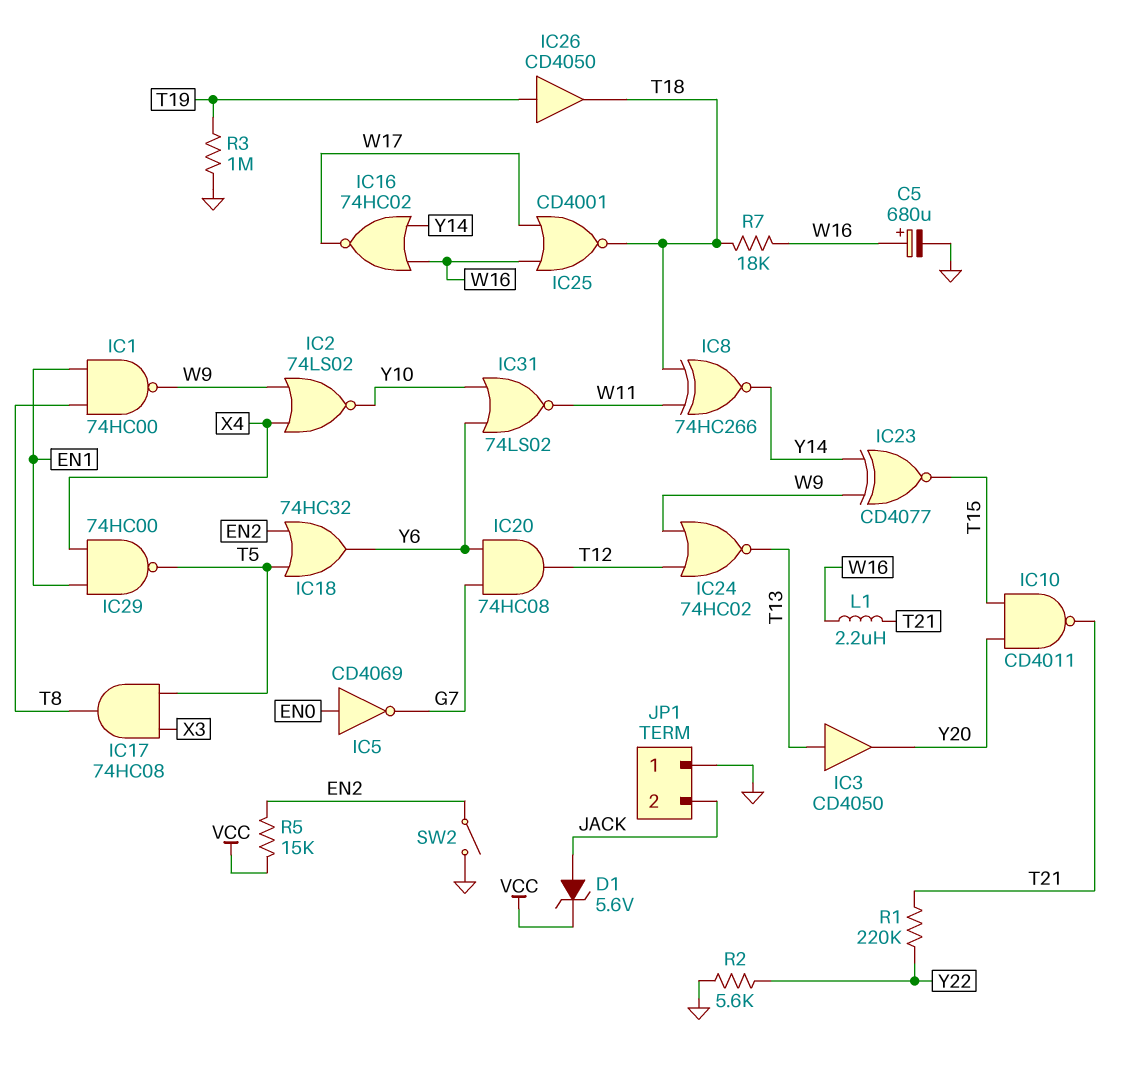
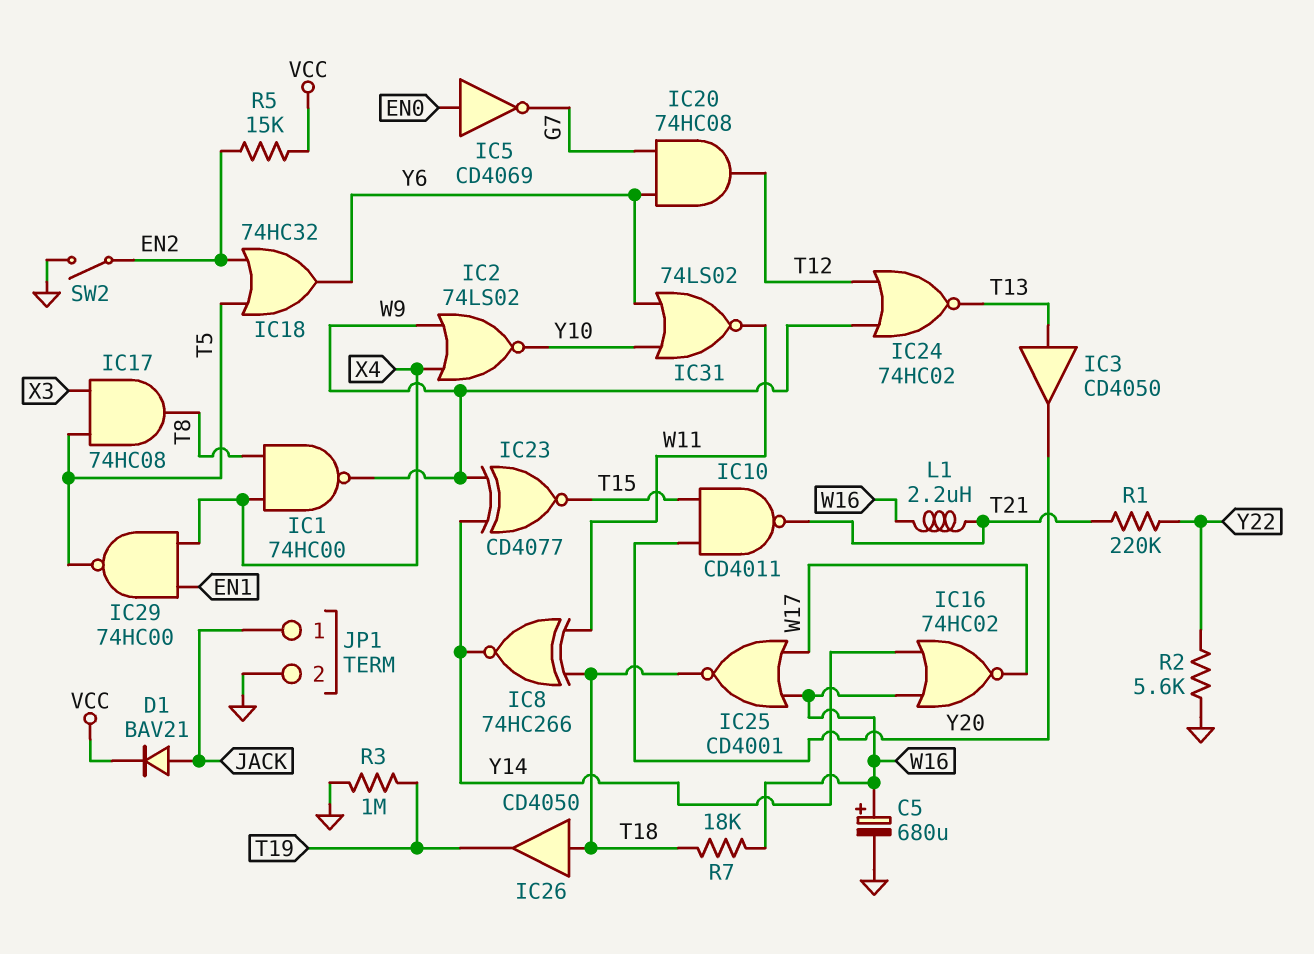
D1: zener 5.6V (A JACK, K VCC) -> diode BAV21 (A JACK, K VCC)
IC1: NAND 74HC00 (in EN1, in T8, out W9) -> NAND 74HC00 (in T8, in X4, out W9)
IC26: buffer CD4050 (in T19, out T18) -> buffer CD4050 (in T18, out T19)
JP1 pin 1: GND -> JACK
JP1 pin 2: JACK -> GND

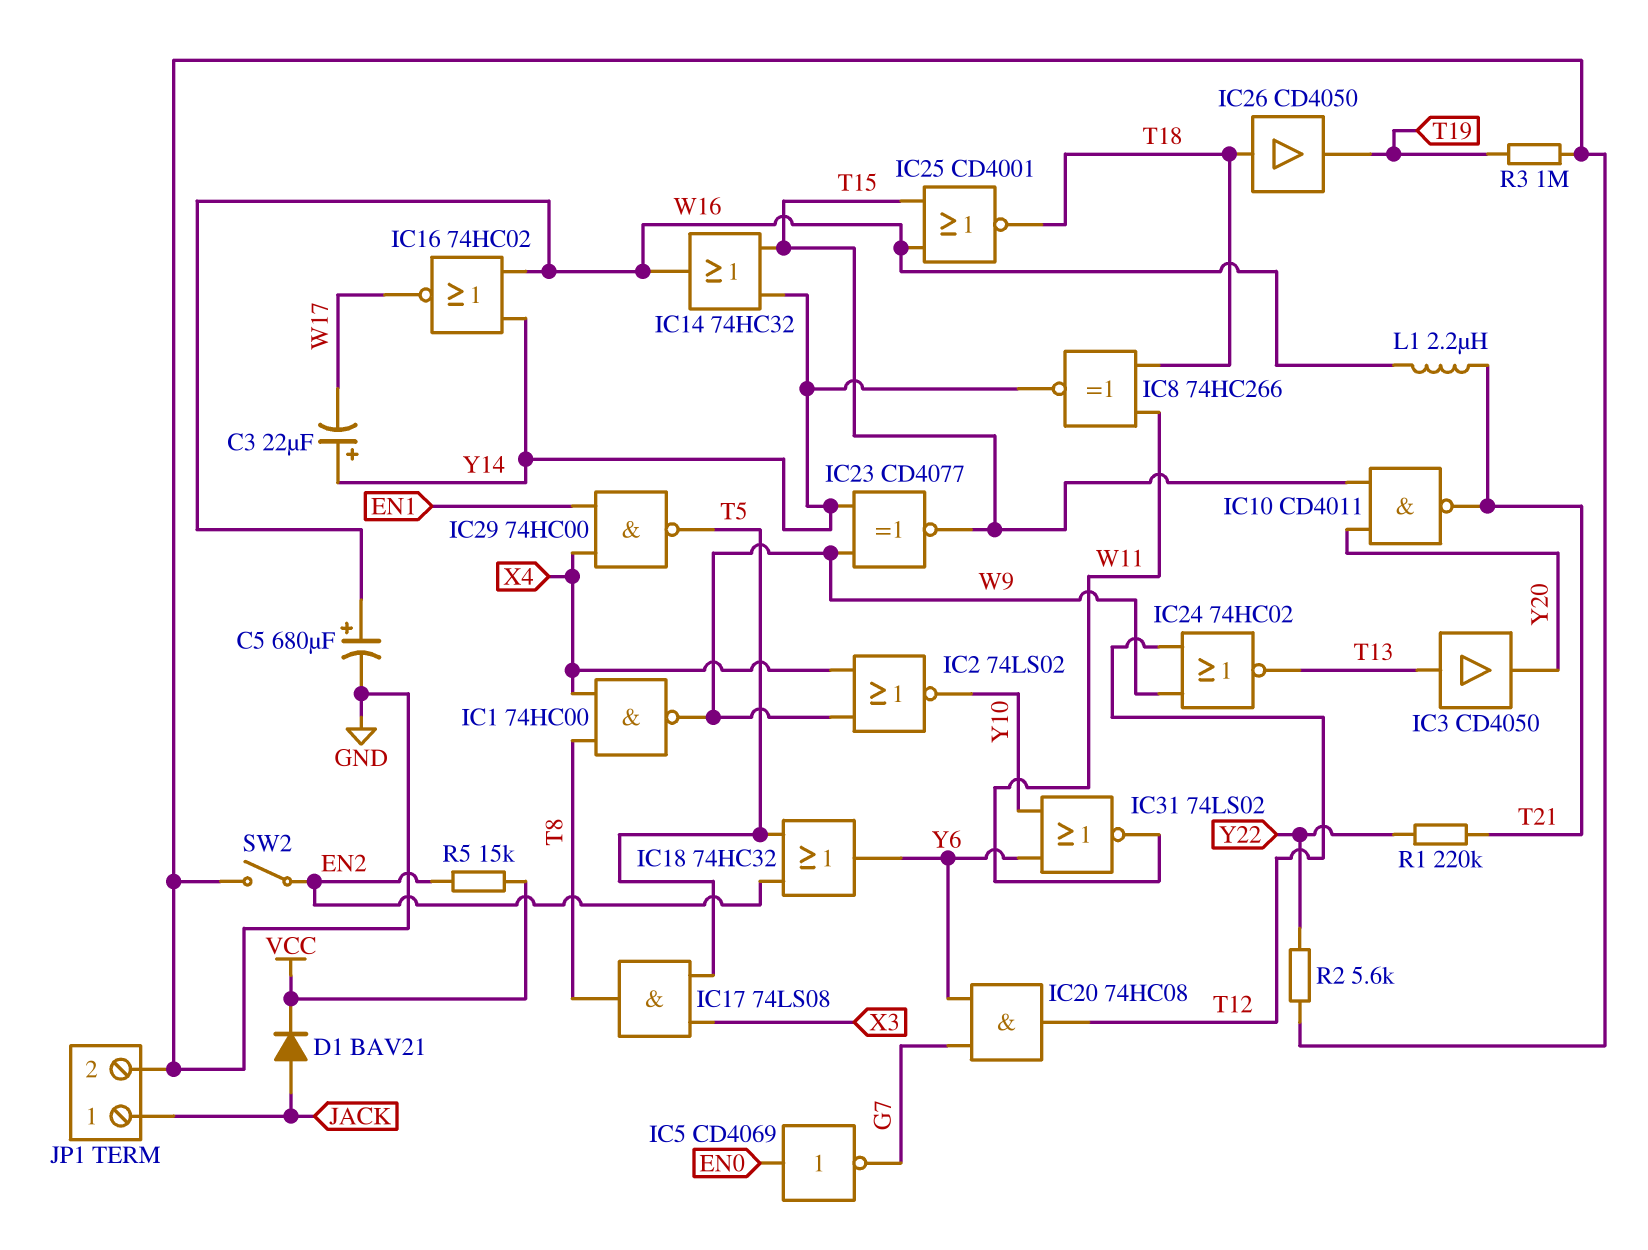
C3: none -> 22uF (plus Y14, minus W17)
IC14: none -> OR 74HC32 (in T15, in Y14, out W16)
IC17: AND 74HC08 (in T5, in X3, out T8) -> AND 74LS08 (in T5, in X3, out T8)
IC25: NOR CD4001 (in W16, in W17, out T18) -> NOR CD4001 (in T15, in W16, out T18)
R7: 18k (T18, W16) -> none

